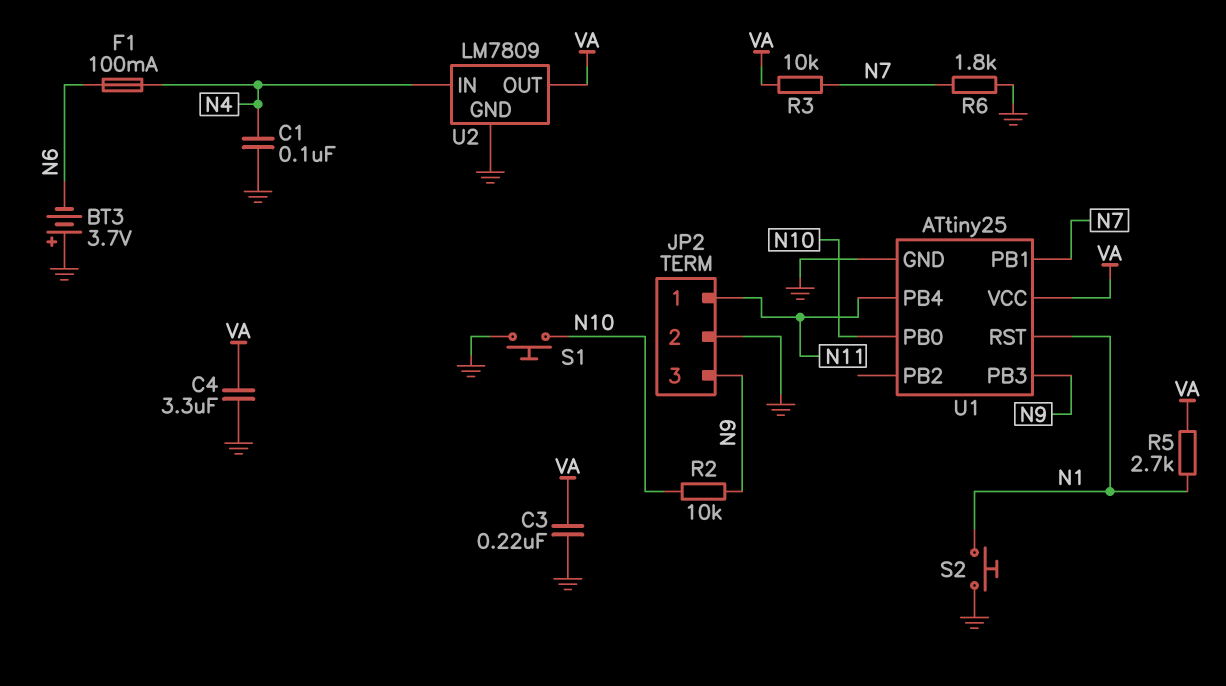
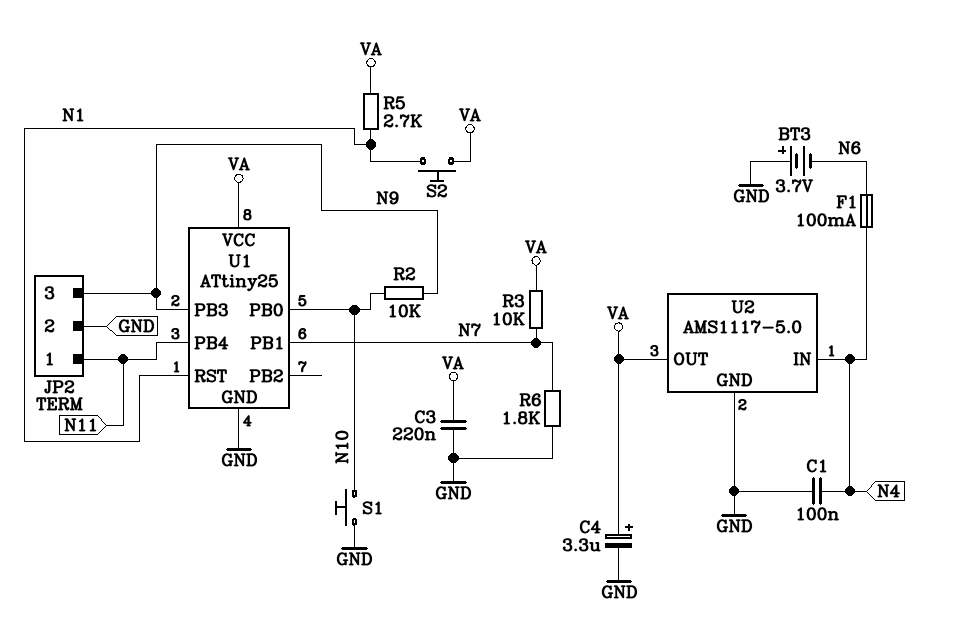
C4: 3.3uF (GND, VA) -> 3.3uF (plus VA, minus GND)
S2: button (GND, N1) -> button (N1, VA)
U2: LM7809 -> AMS1117-5.0

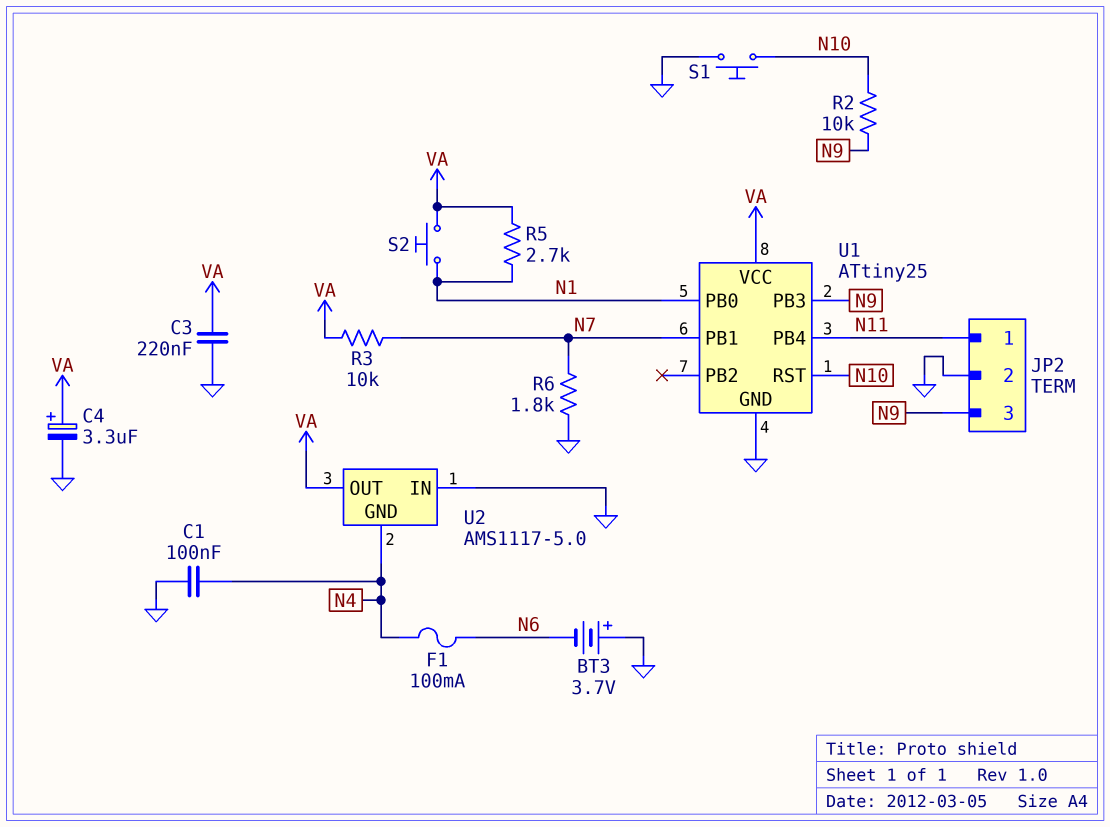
U1 pin PB0: N10 -> N1
U1 pin RST: N1 -> N10
U2 pin GND: GND -> N4
U2 pin IN: N4 -> GND

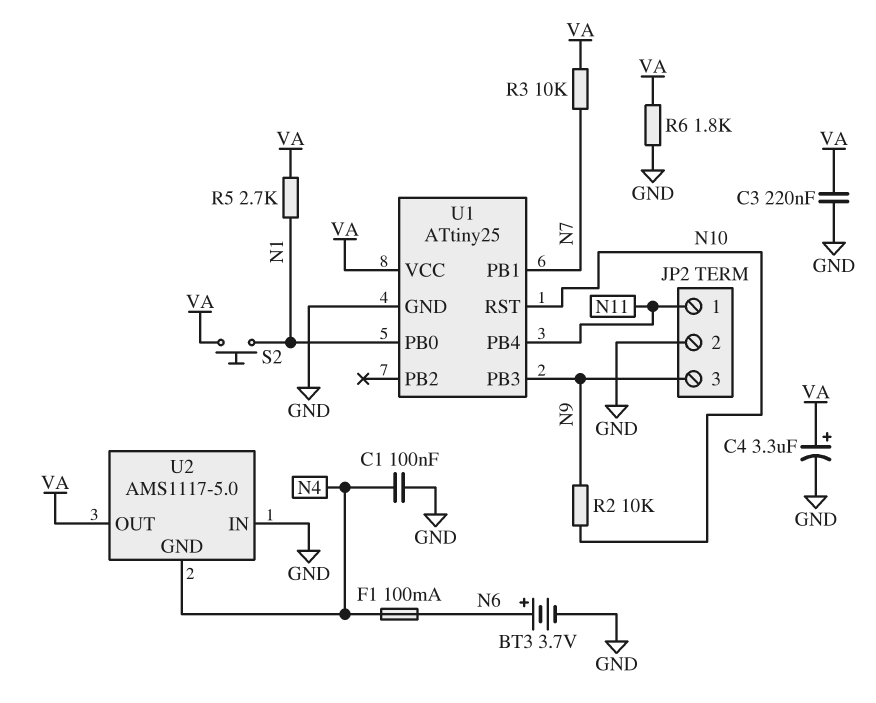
BT3: 3.7V (plus GND, minus N6) -> 3.7V (plus N6, minus GND)
R6: 1.8k (GND, N7) -> 1.8k (GND, VA)
S1: button (GND, N10) -> none

